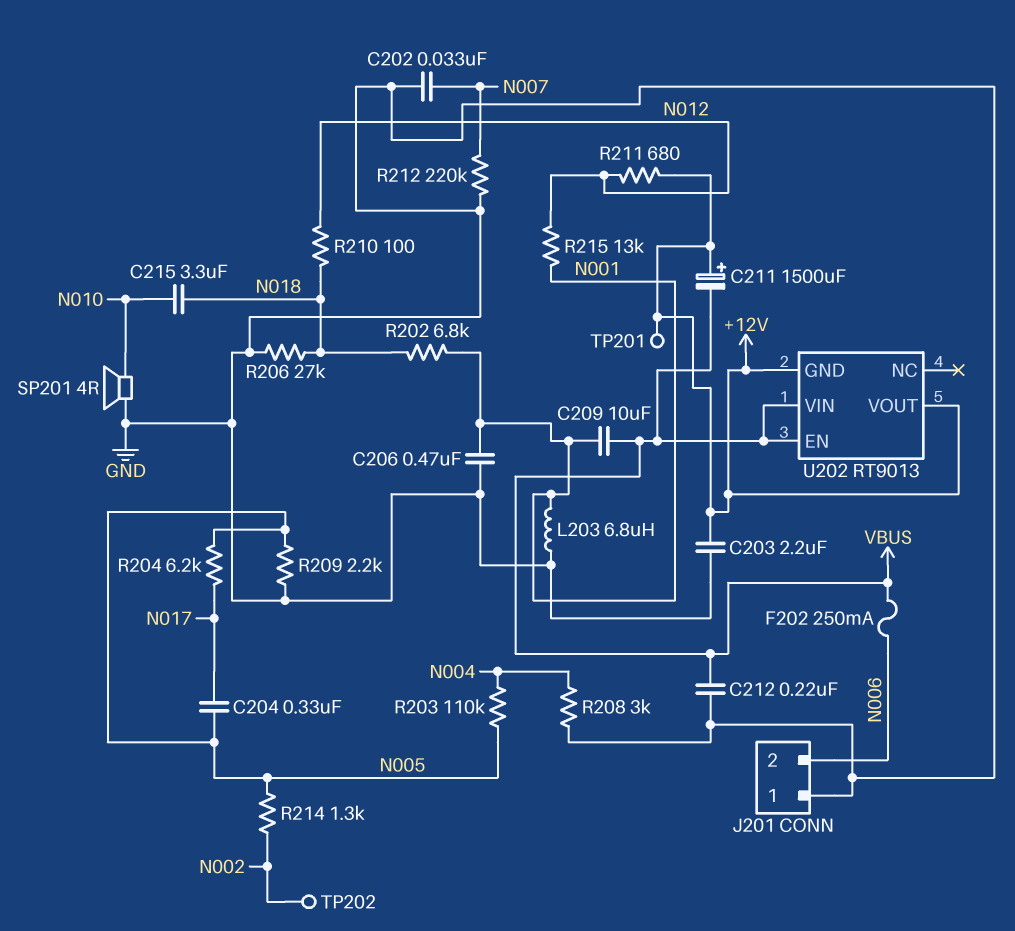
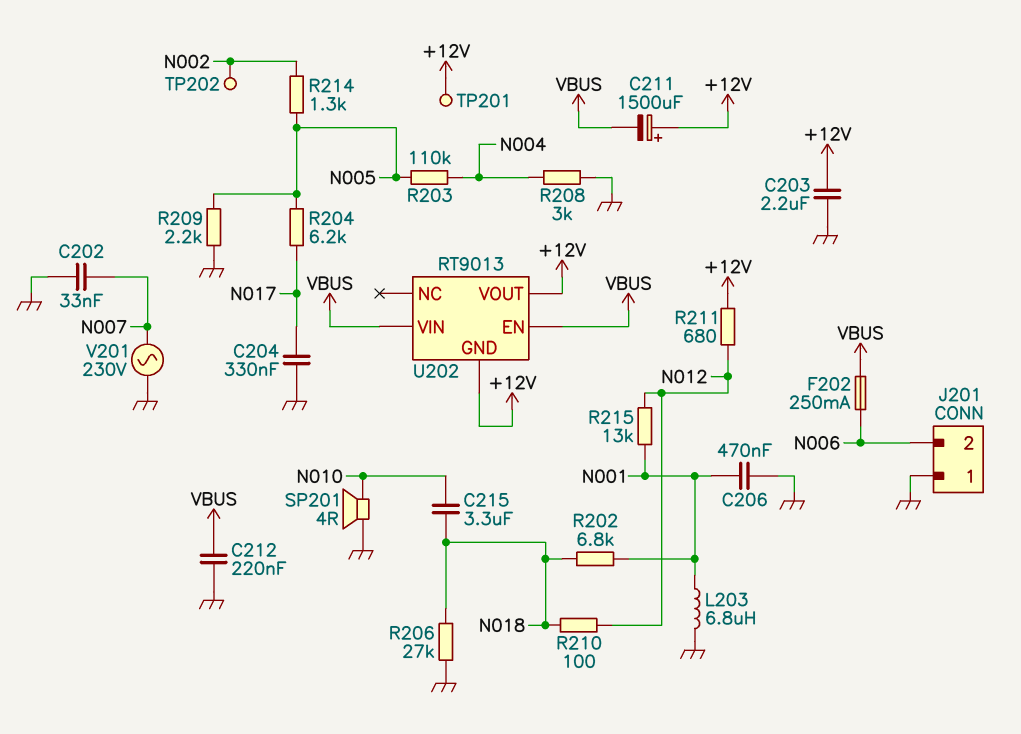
C204: 330nF (N005, N017) -> 330nF (GND, N017)
C209: 10uF (N001, VBUS) -> none
R212: 220k (GND, N007) -> none
V201: none -> AC 230V (GND, N007)

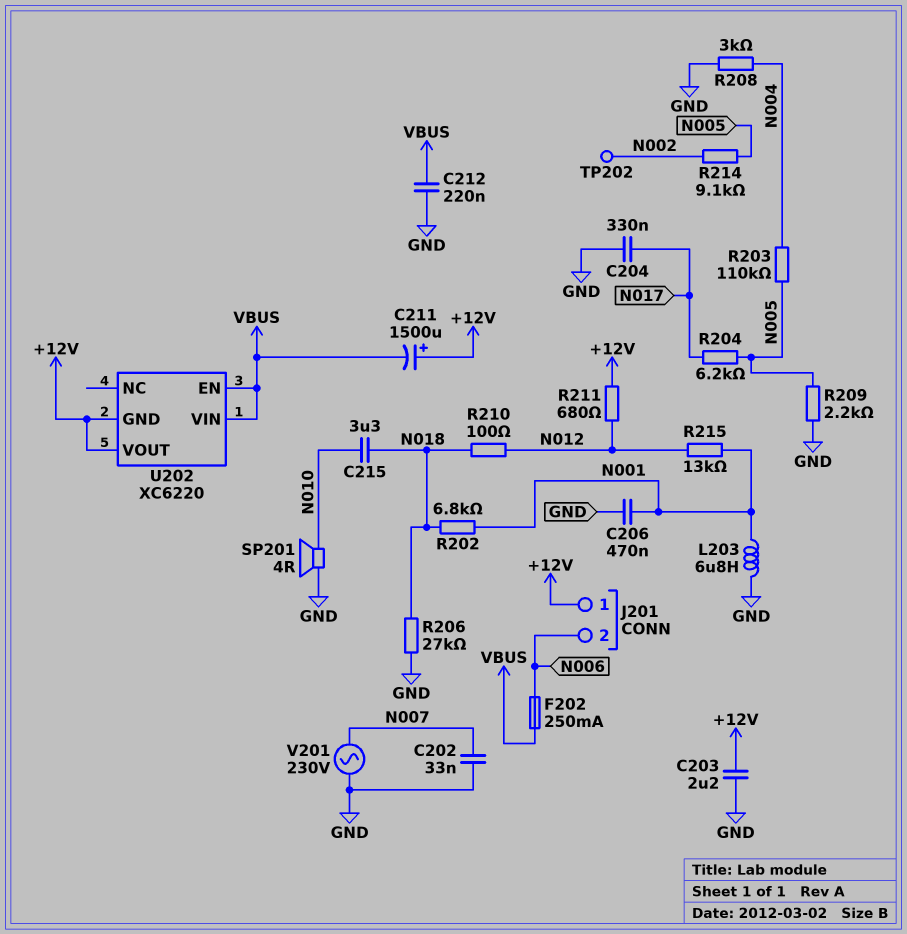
J201 pin 1: GND -> +12V
R214: 1.3k (N002, N005) -> 9.1k (N002, N005)
TP201: test point (+12V) -> none
U202: RT9013 -> XC6220

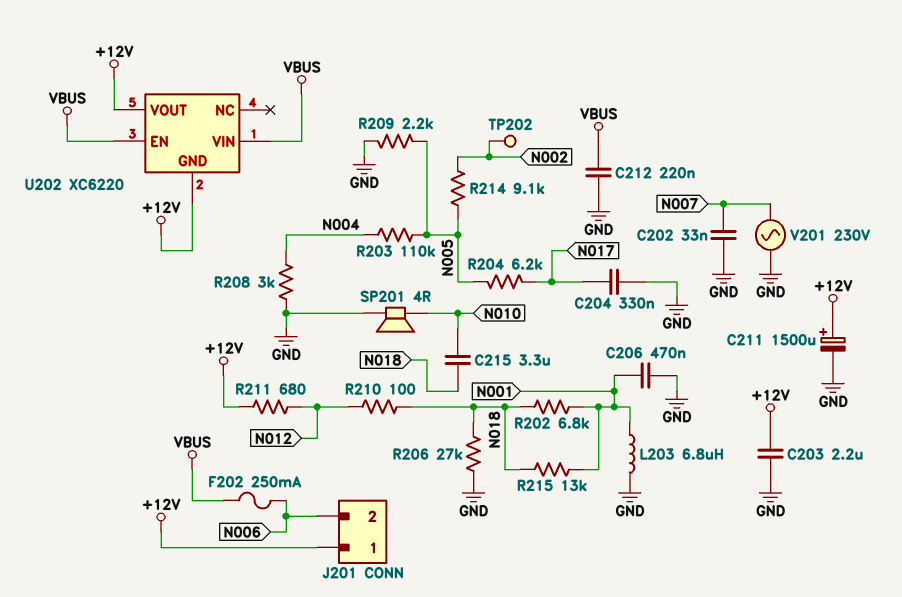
C211: 1500uF (plus +12V, minus VBUS) -> 1500uF (plus +12V, minus GND)
R215: 13k (N001, N012) -> 13k (N001, N018)

